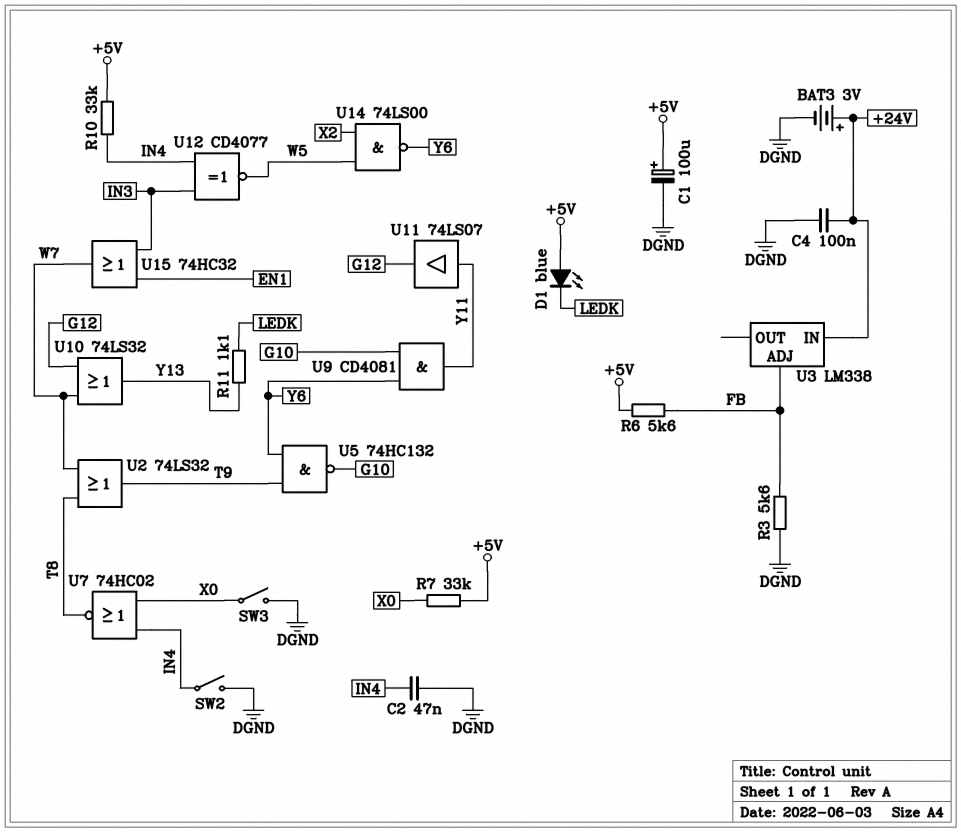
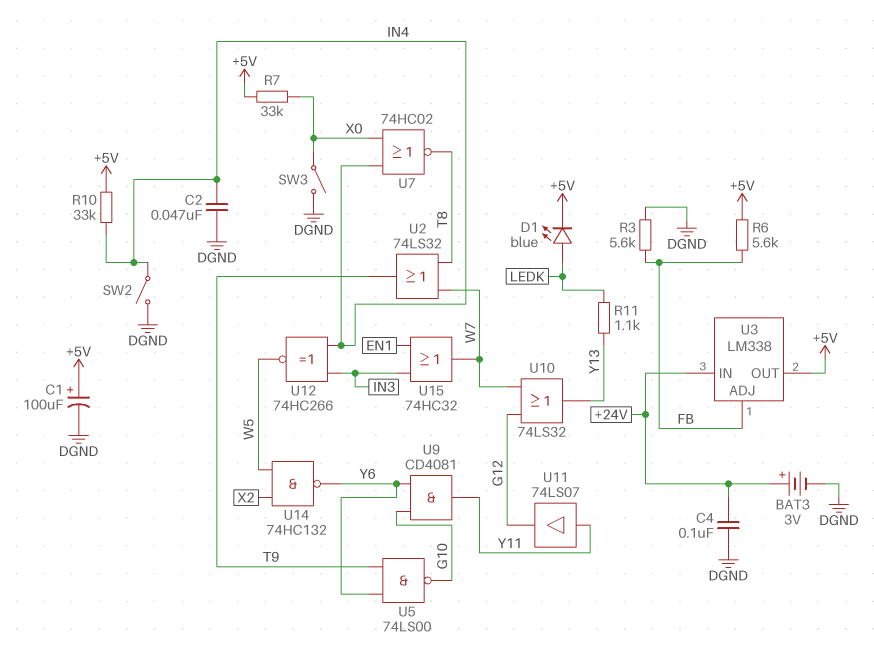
D1: LED blue (A +5V, K LEDK) -> LED blue (A LEDK, K +5V)
U3 pin OUT: none -> +5V
U5: NAND 74HC132 (in T9, in Y6, out G10) -> NAND 74LS00 (in T9, in Y6, out G10)
U12: XNOR CD4077 (in IN3, in IN4, out W5) -> XNOR 74HC266 (in IN3, in IN4, out W5)
U14: NAND 74LS00 (in W5, in X2, out Y6) -> NAND 74HC132 (in W5, in X2, out Y6)

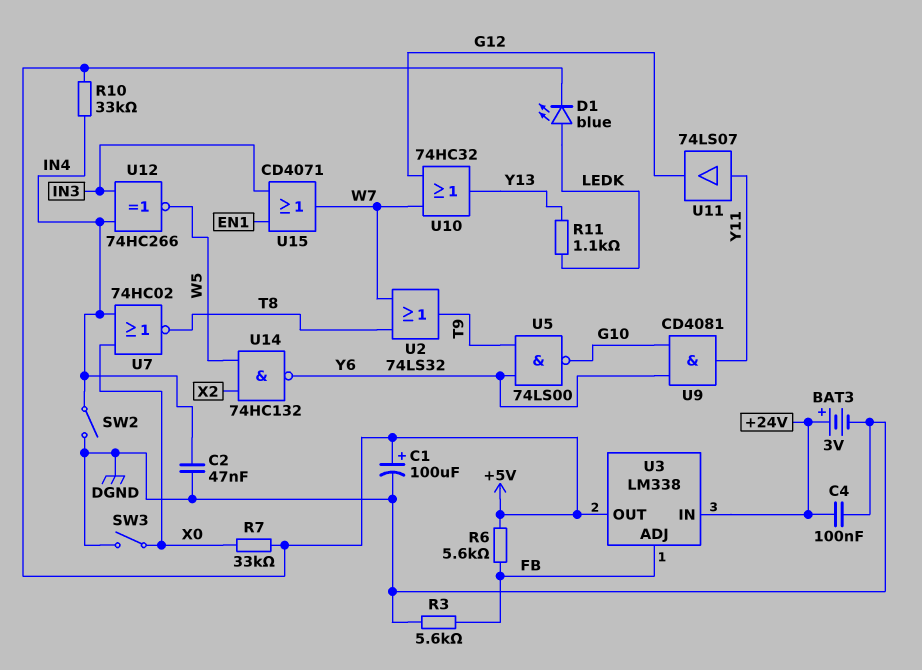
U10: OR 74LS32 (in G12, in W7, out Y13) -> OR 74HC32 (in G12, in W7, out Y13)
U15: OR 74HC32 (in EN1, in IN3, out W7) -> OR CD4071 (in EN1, in IN3, out W7)

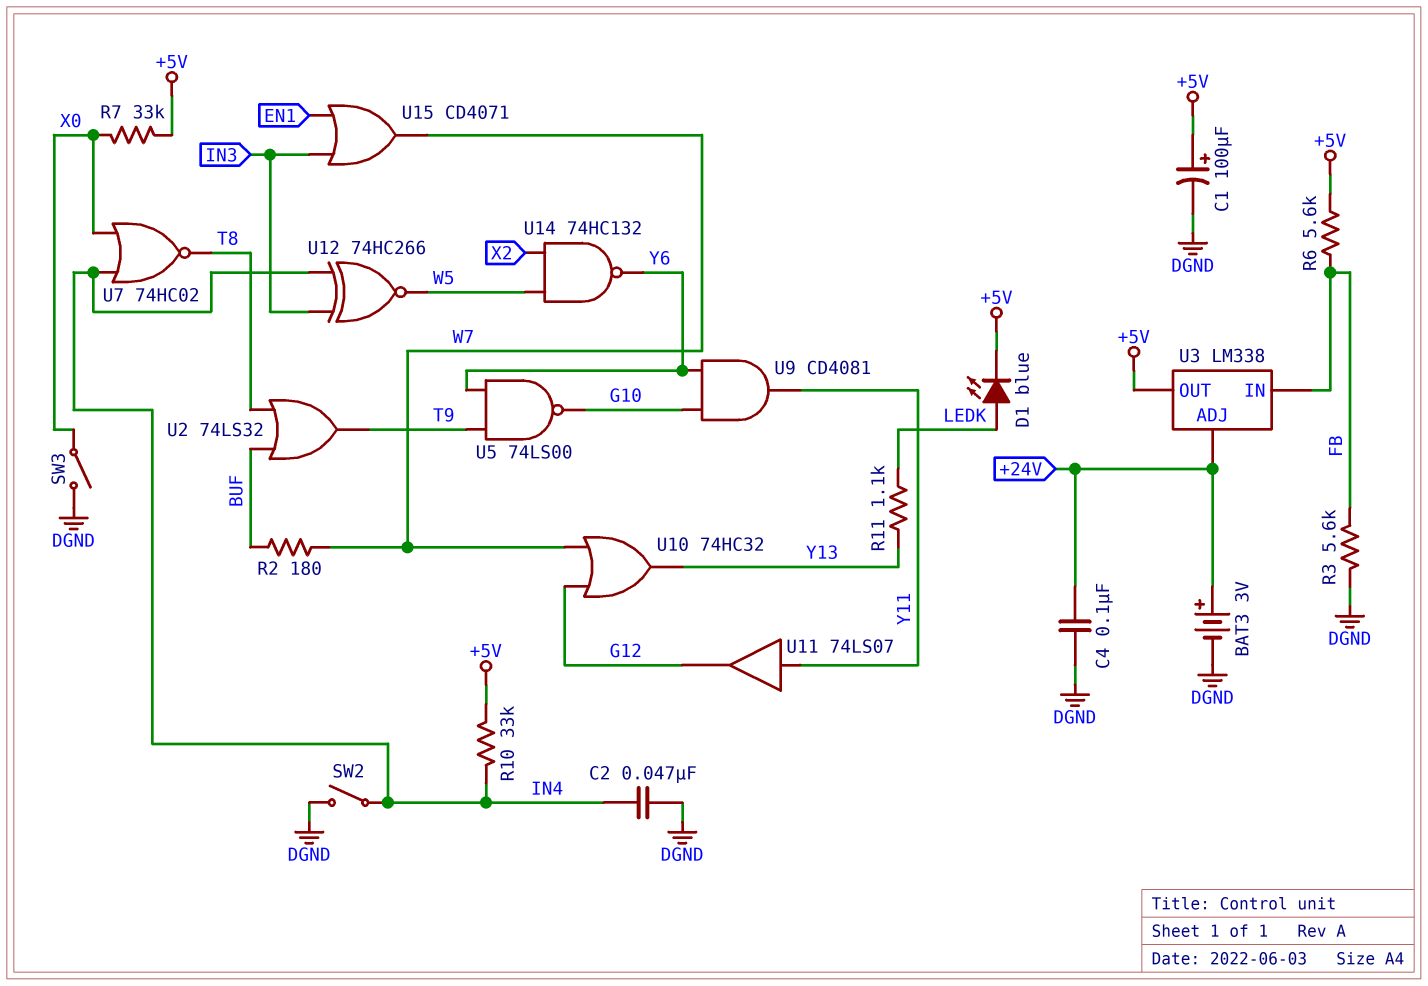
R2: none -> 180 (BUF, W7)
U2: OR 74LS32 (in T8, in W7, out T9) -> OR 74LS32 (in BUF, in T8, out T9)
U3 pin ADJ: FB -> +24V
U3 pin IN: +24V -> FB

